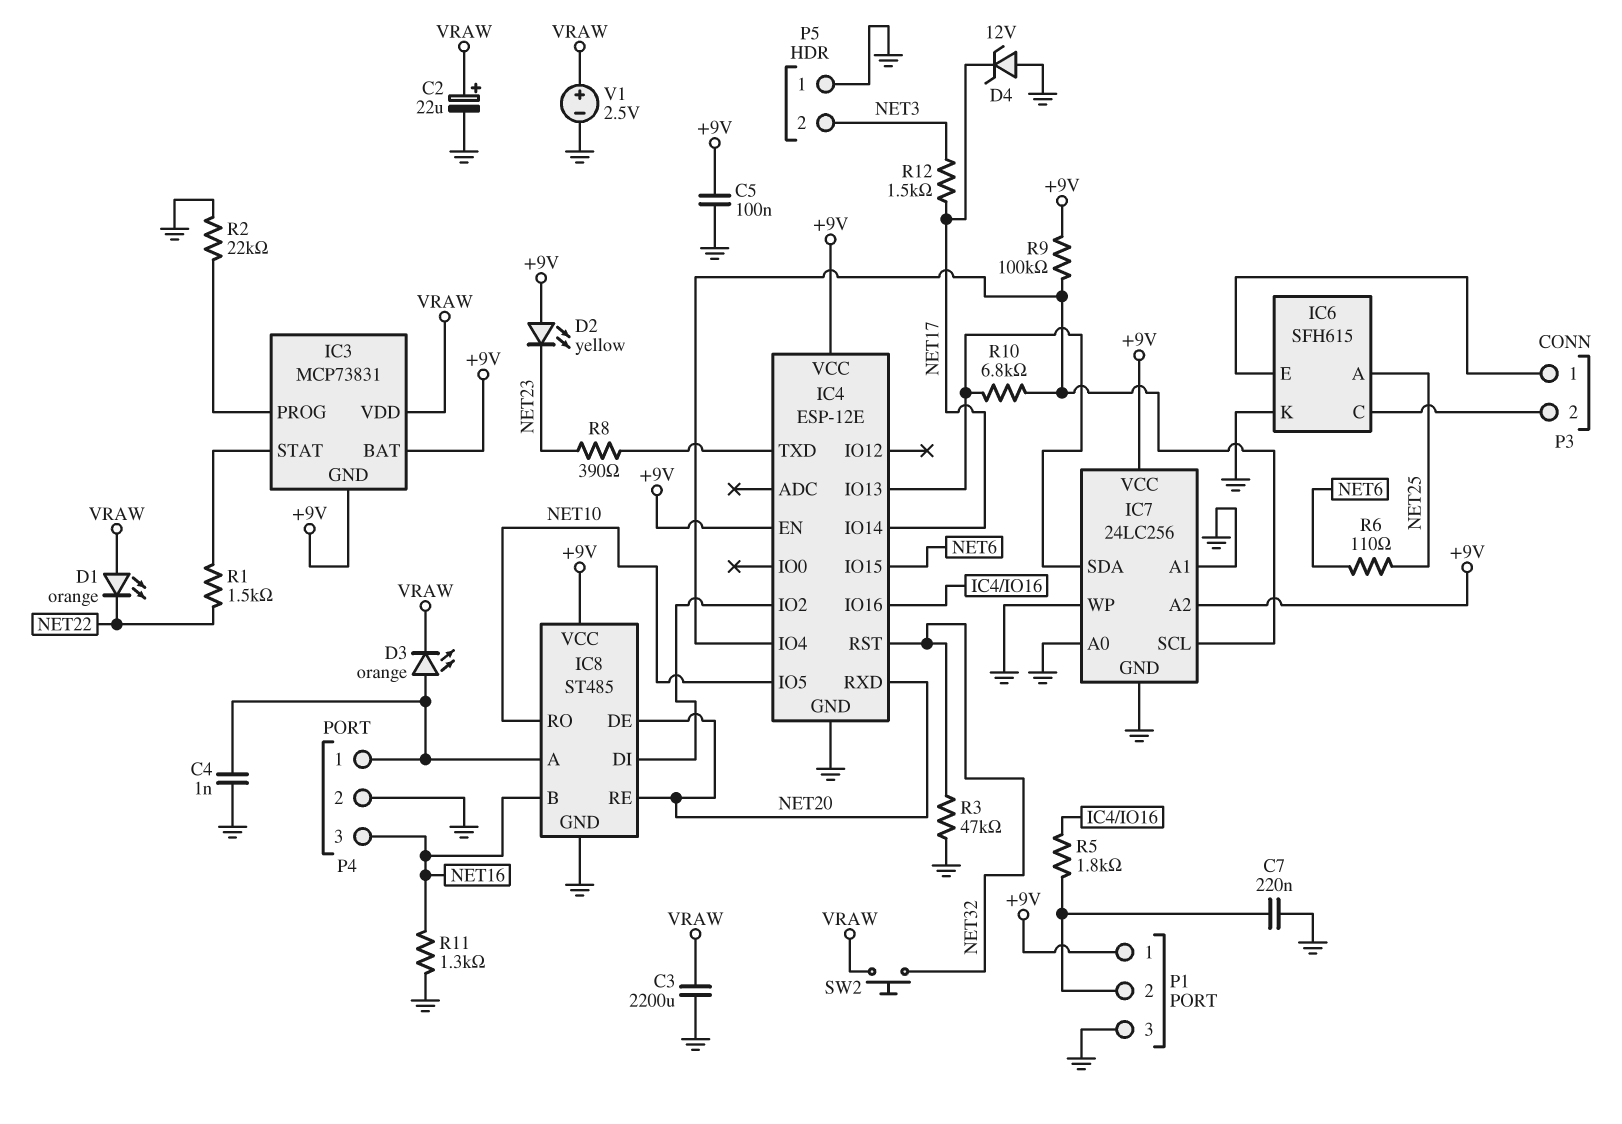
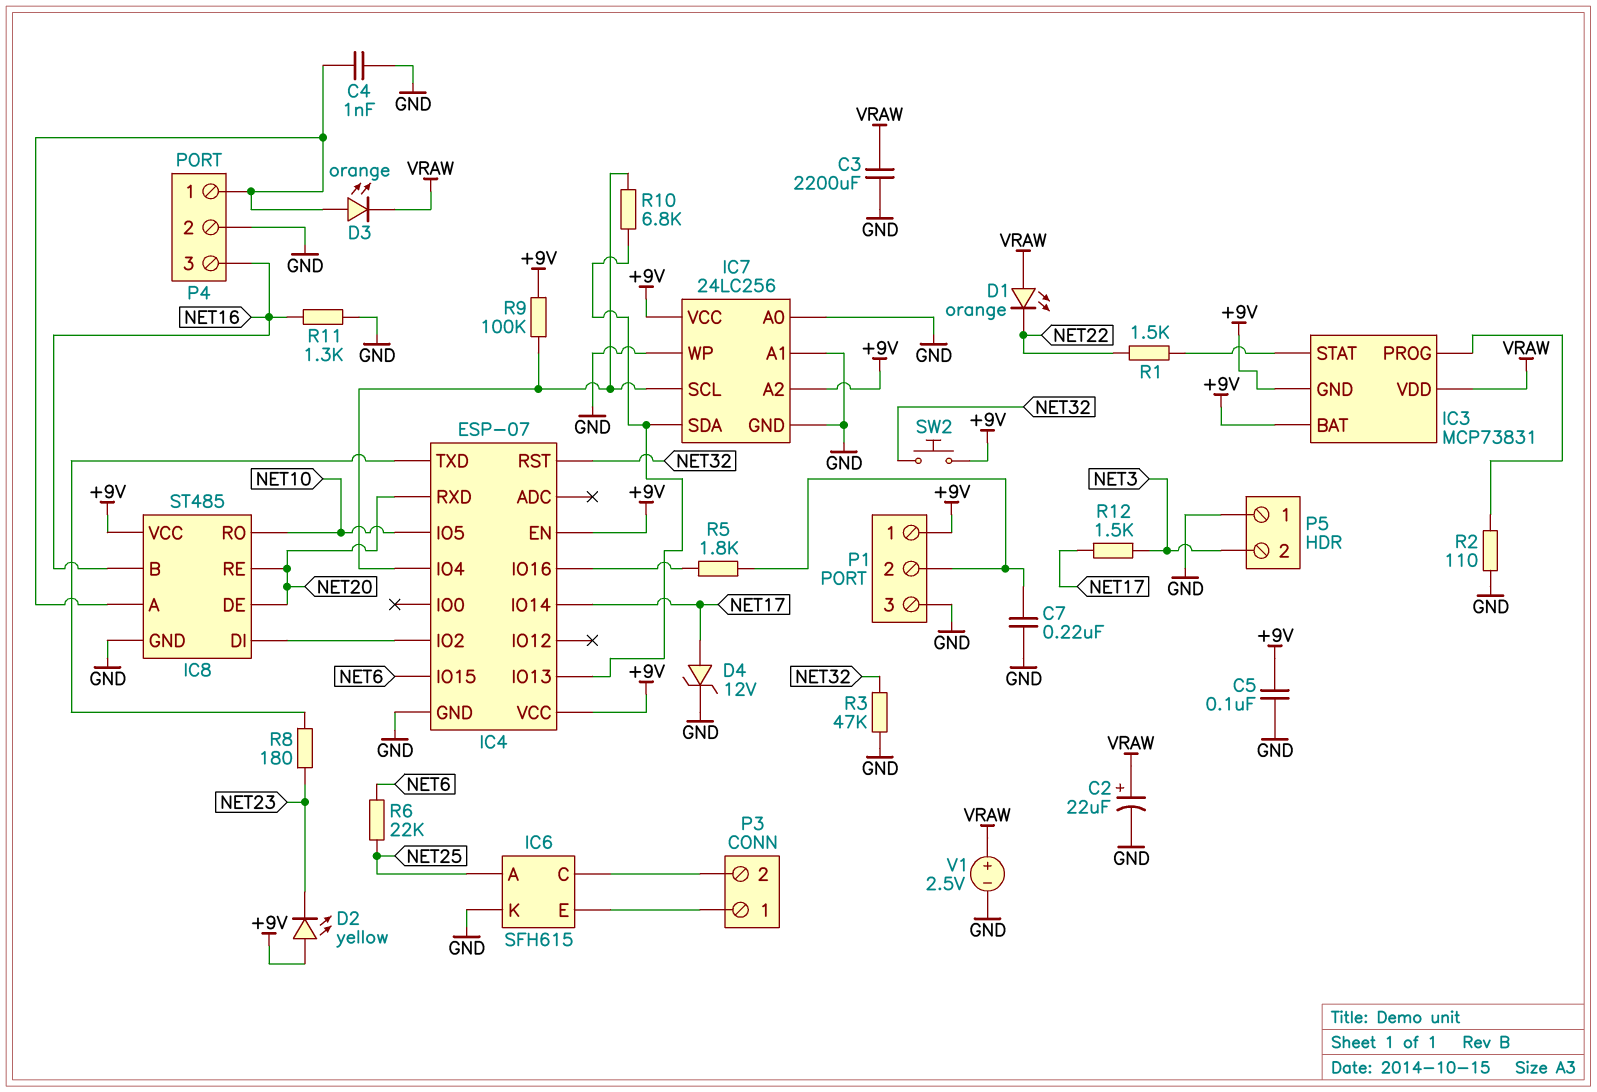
D4: zener 12V (A GND, K NET17) -> zener 12V (A NET17, K GND)
IC4: ESP-12E -> ESP-07
R2: 22k (GND, IC3/PROG) -> 110 (GND, IC3/PROG)
R6: 110 (NET6, NET25) -> 22k (NET6, NET25)
R8: 390 (IC4/TXD, NET23) -> 180 (IC4/TXD, NET23)
SW2: button (NET32, VRAW) -> button (+9V, NET32)

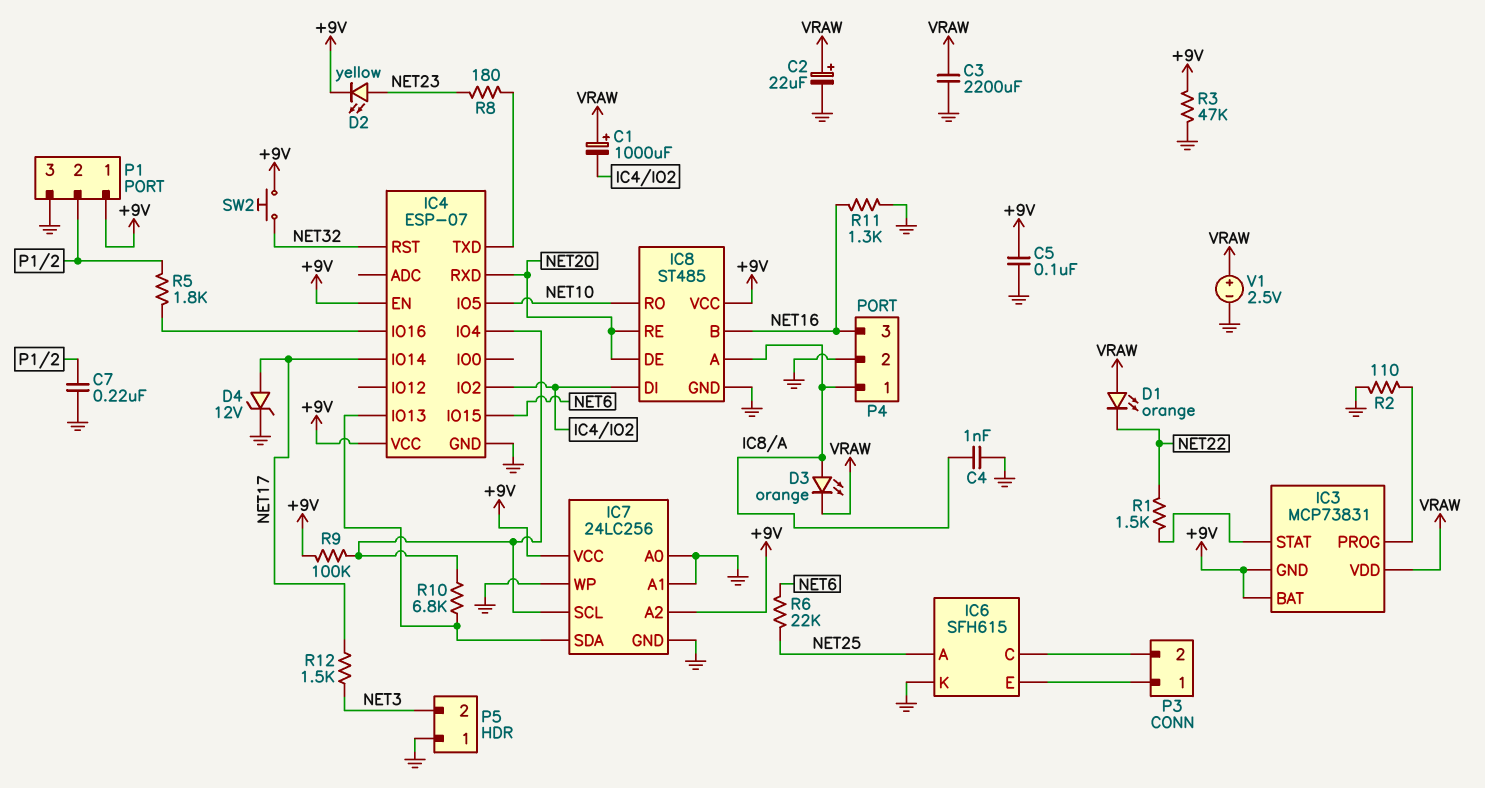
C1: none -> 1000uF (plus VRAW, minus IC4/IO2)
D2: LED yellow (A +9V, K NET23) -> LED yellow (A NET23, K +9V)
R3: 47k (GND, NET32) -> 47k (+9V, GND)

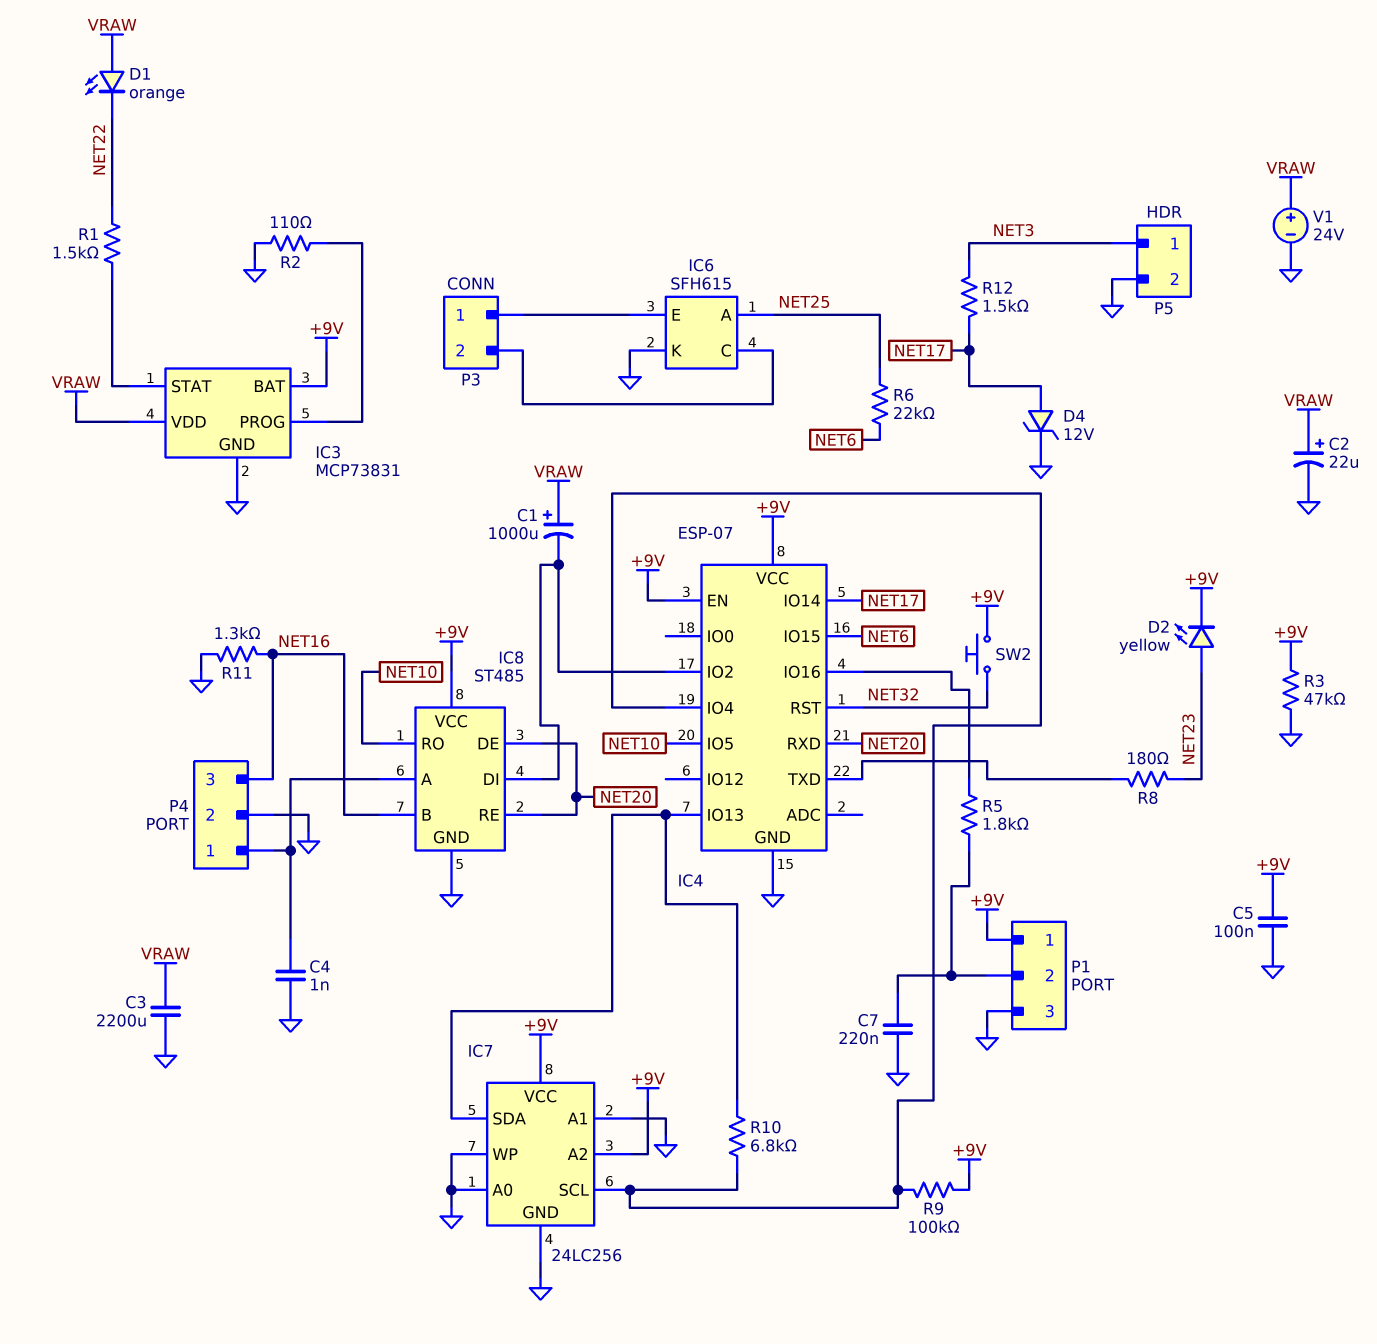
D3: LED orange (A IC8/A, K VRAW) -> none
IC3 pin GND: +9V -> GND
P5 pin 1: GND -> NET3
P5 pin 2: NET3 -> GND
V1: 2.5V (plus VRAW, minus GND) -> 24V (plus VRAW, minus GND)

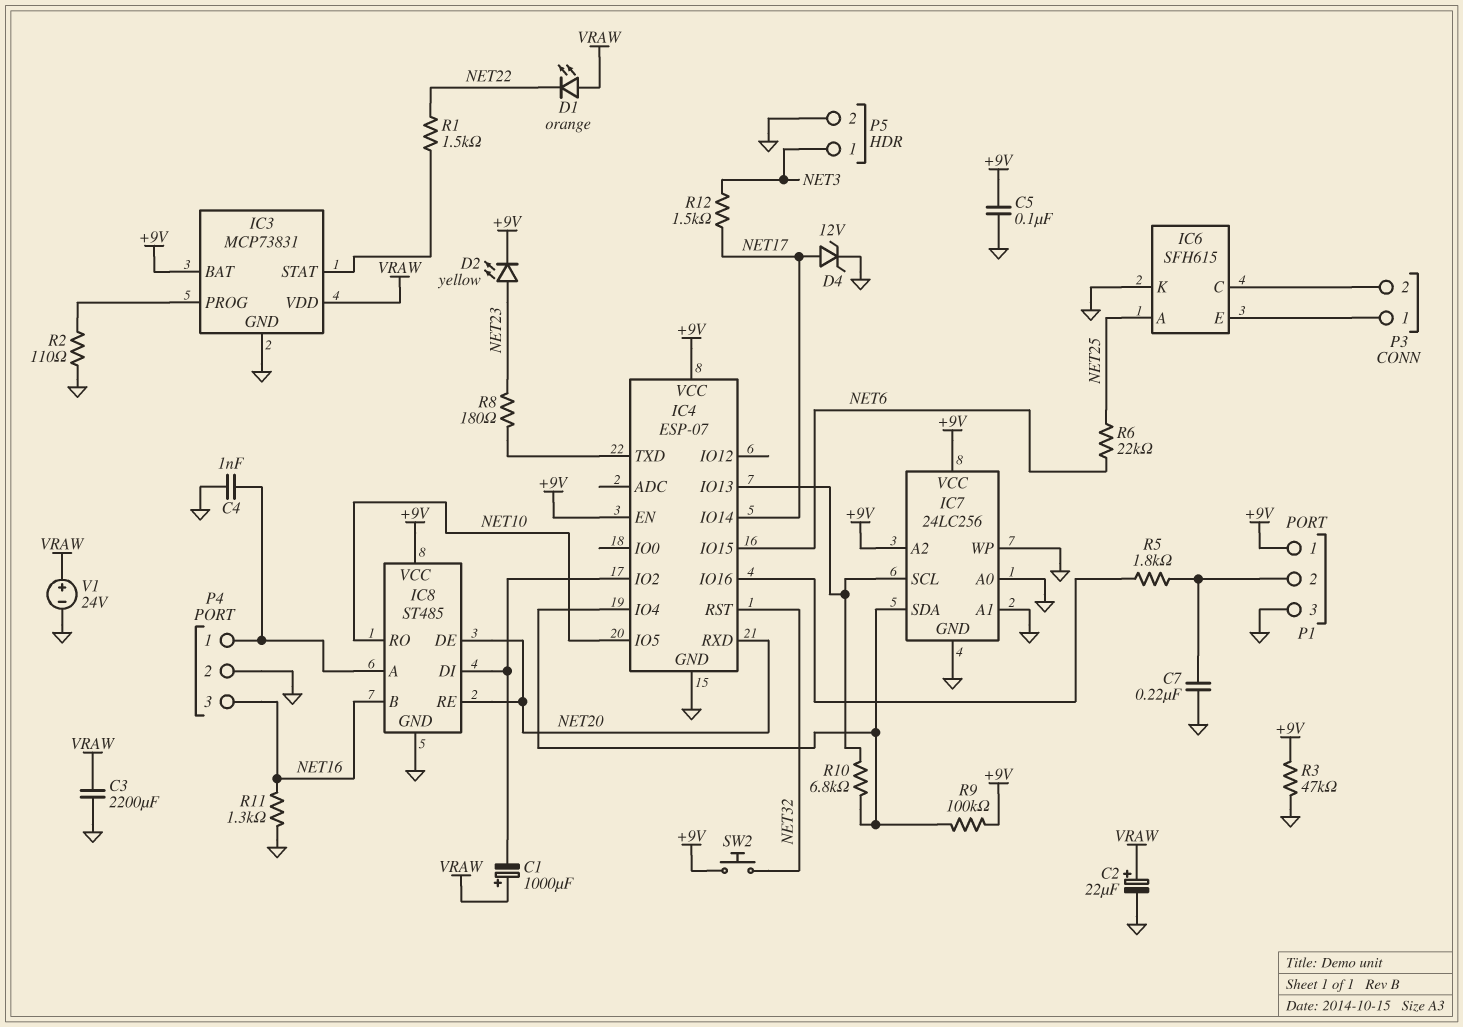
IC7 pin SCL: IC4/IO4 -> IC4/IO13
IC7 pin SDA: IC4/IO13 -> IC4/IO4

